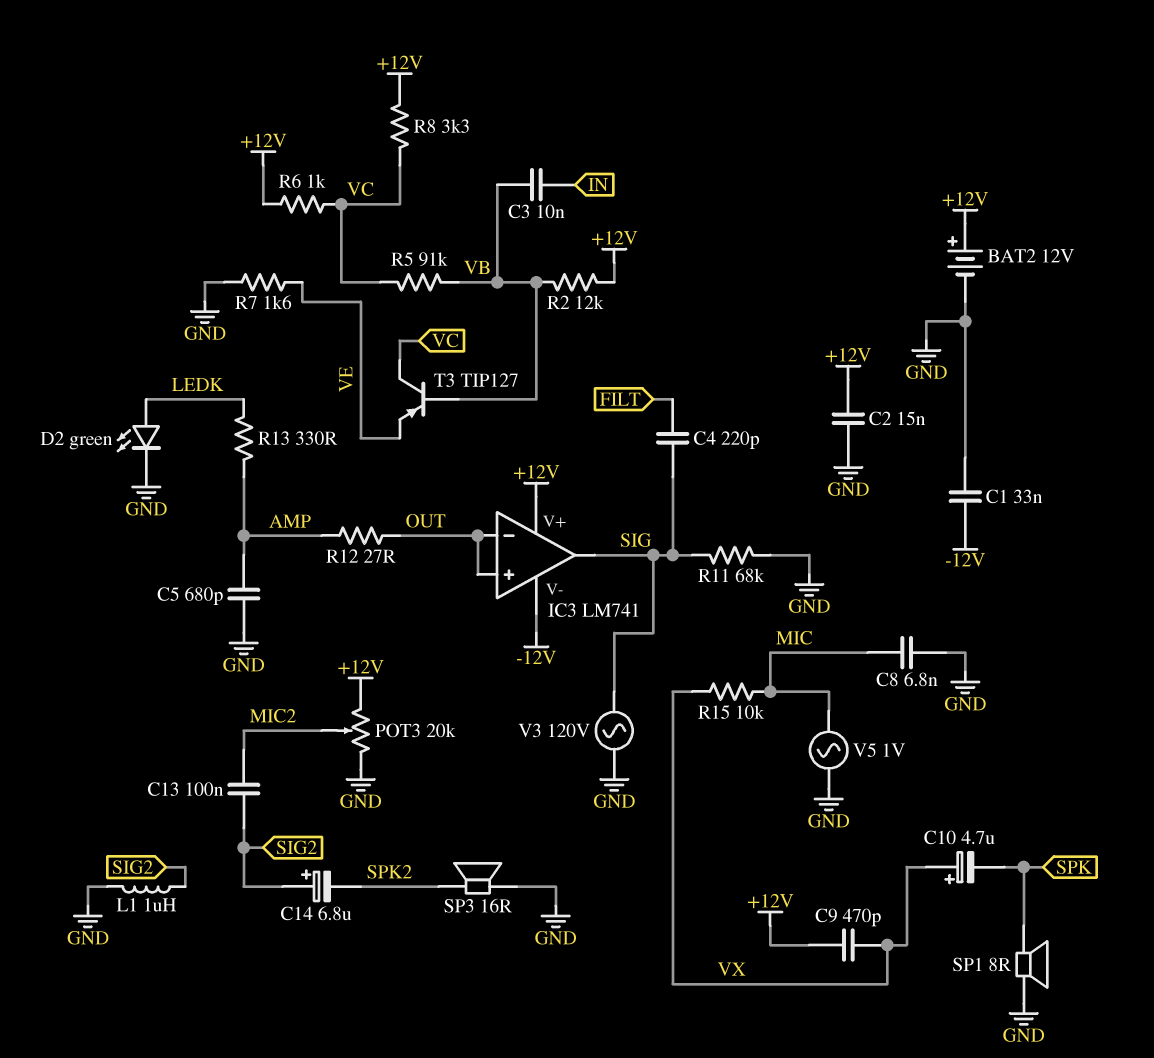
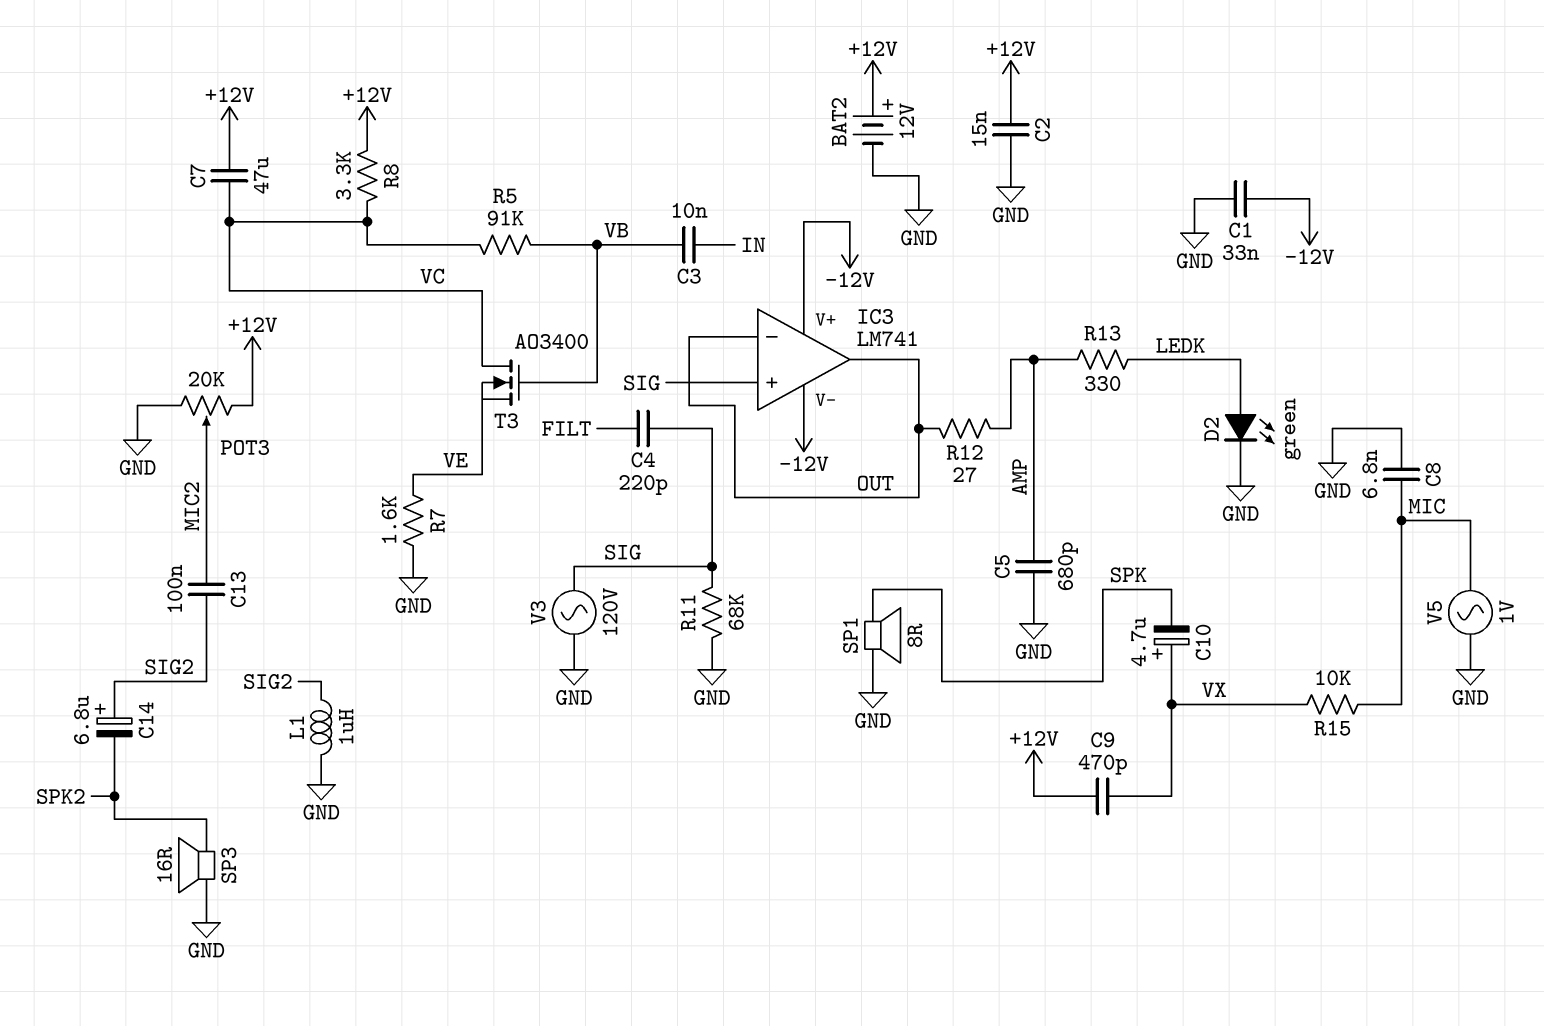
C7: none -> 47uF (+12V, VC)
IC3 pin V+: +12V -> -12V
IC3 pin in+: OUT -> SIG
IC3 pin out: SIG -> OUT
R2: 12k (+12V, VB) -> none
R6: 1k (+12V, VC) -> none
T3: PNP TIP127 (B VB, C VC, E VE) -> NMOS AO3400 (G VB, D VC, S VE)

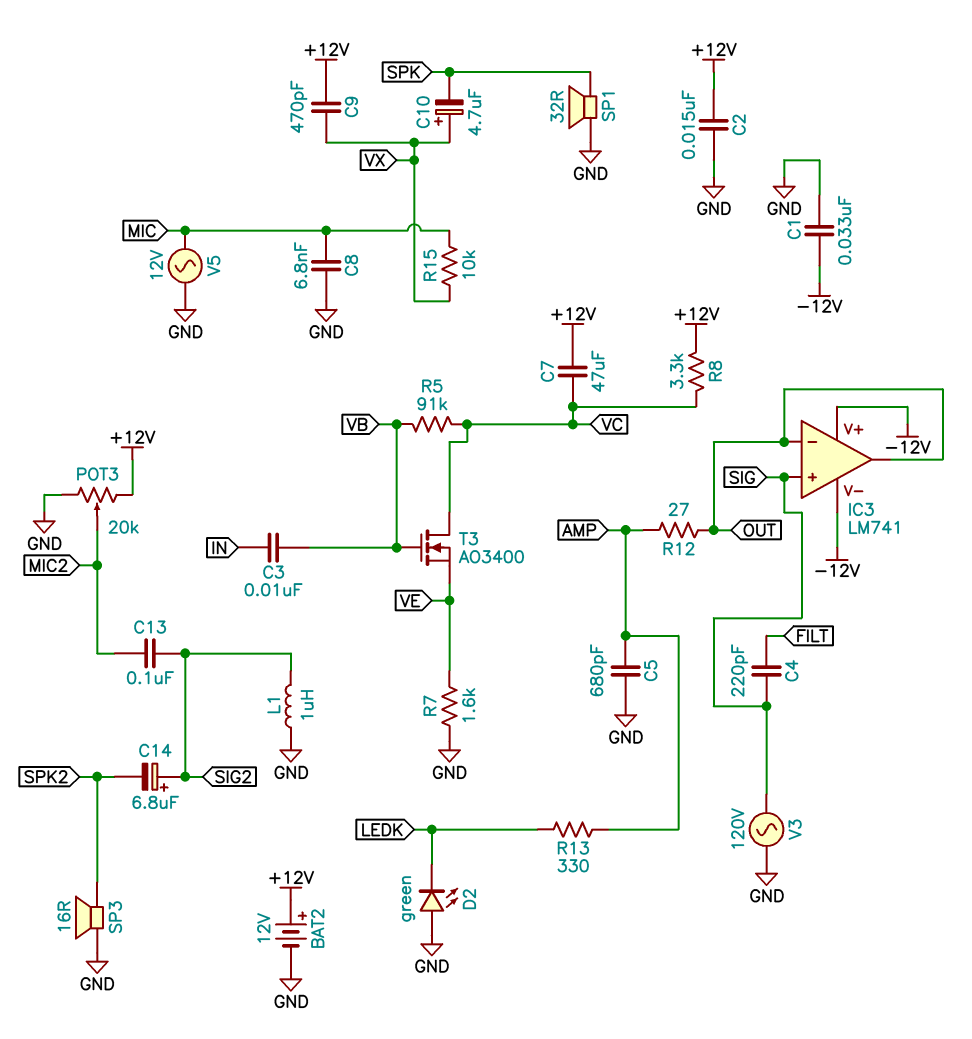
D2: LED green (A LEDK, K GND) -> LED green (A GND, K LEDK)
R11: 68k (GND, SIG) -> none
SP1: speaker 8R (GND, SPK) -> speaker 32R (GND, SPK)
V5: AC 1V (GND, MIC) -> AC 12V (GND, MIC)

